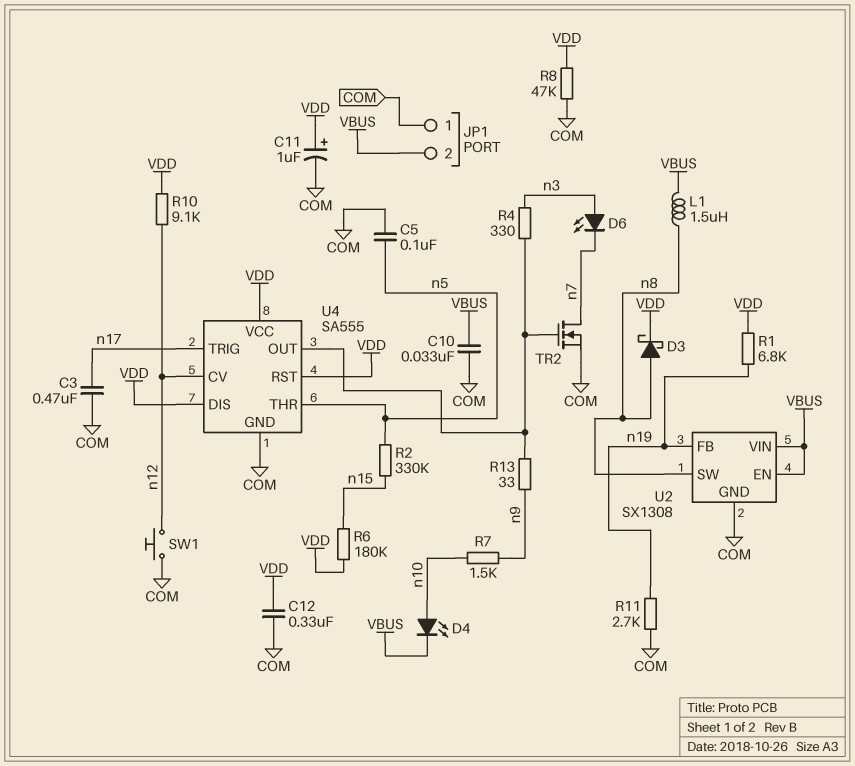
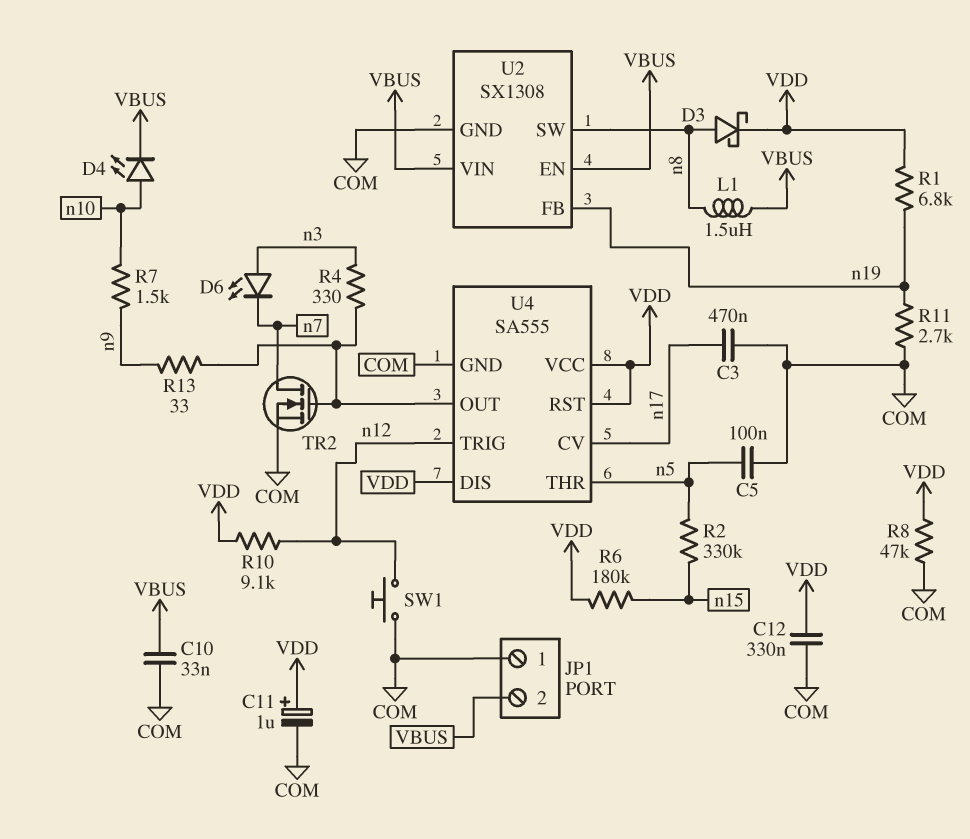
U4 pin CV: n12 -> n17
U4 pin TRIG: n17 -> n12

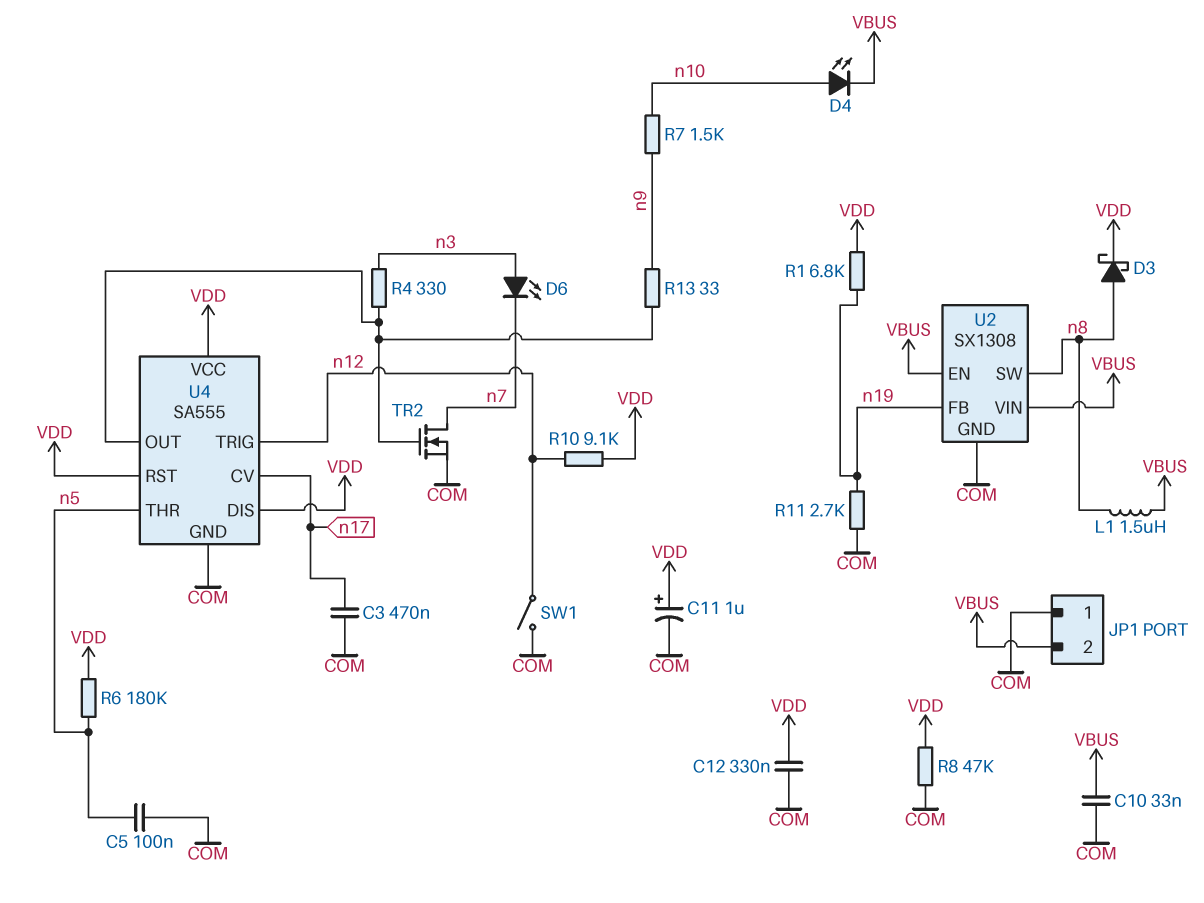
R2: 330k (n5, n15) -> none
R6: 180k (VDD, n15) -> 180k (VDD, n5)
SW1: button (COM, n12) -> switch (COM, n12)

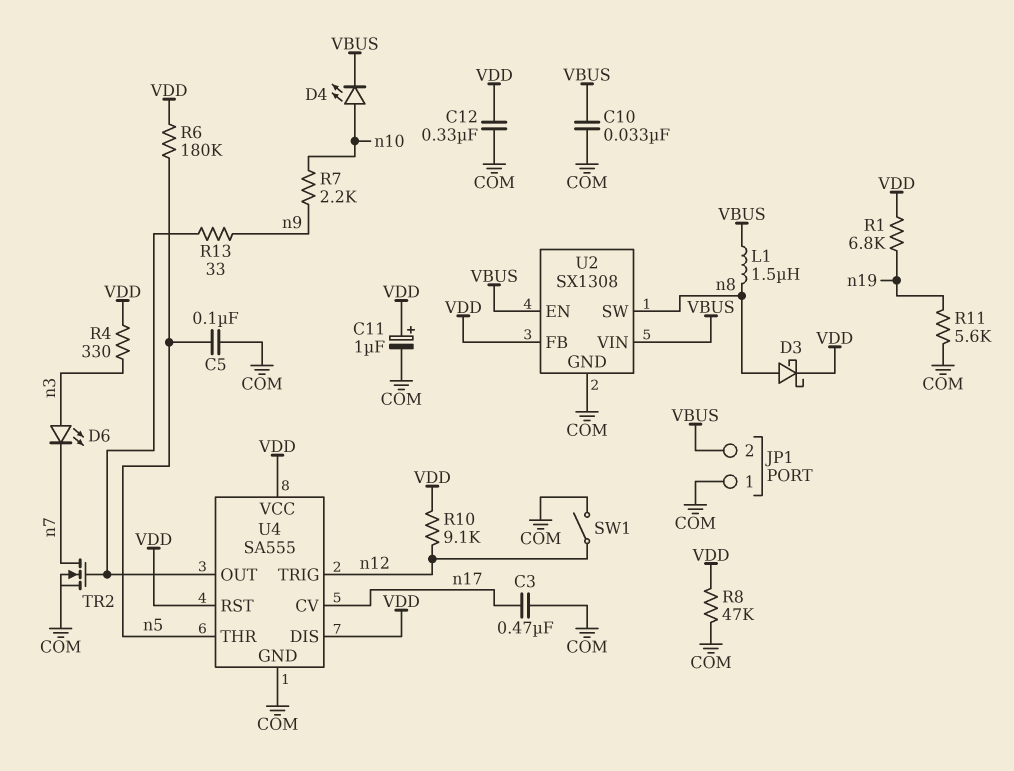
R4: 330 (U4/OUT, n3) -> 330 (VDD, n3)
R7: 1.5k (n9, n10) -> 2.2k (n9, n10)
R11: 2.7k (COM, n19) -> 5.6k (COM, n19)
U2 pin FB: n19 -> VDD

